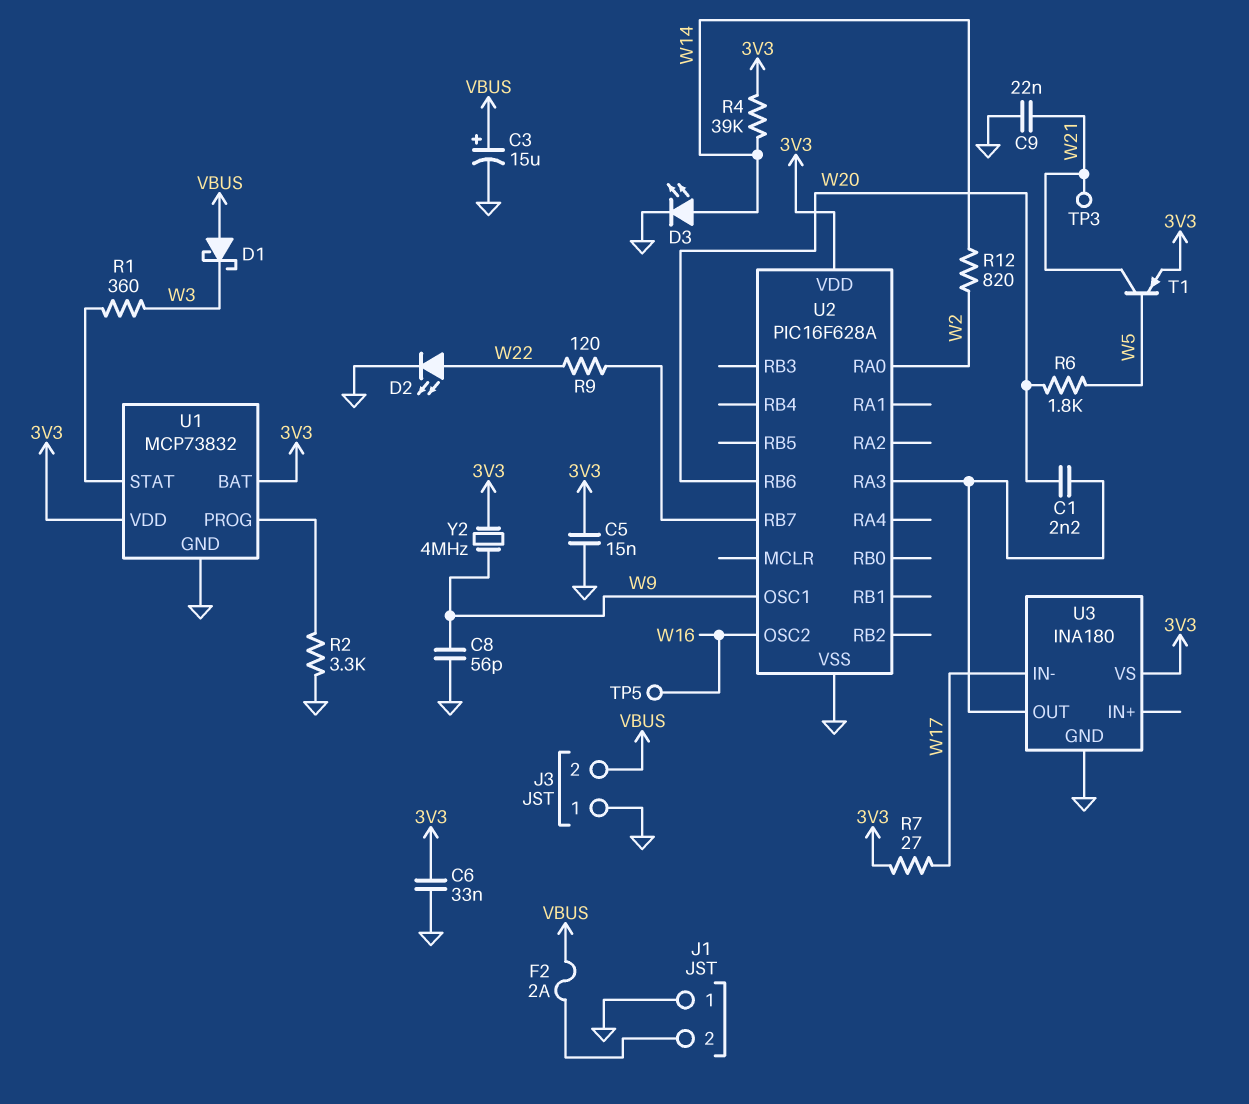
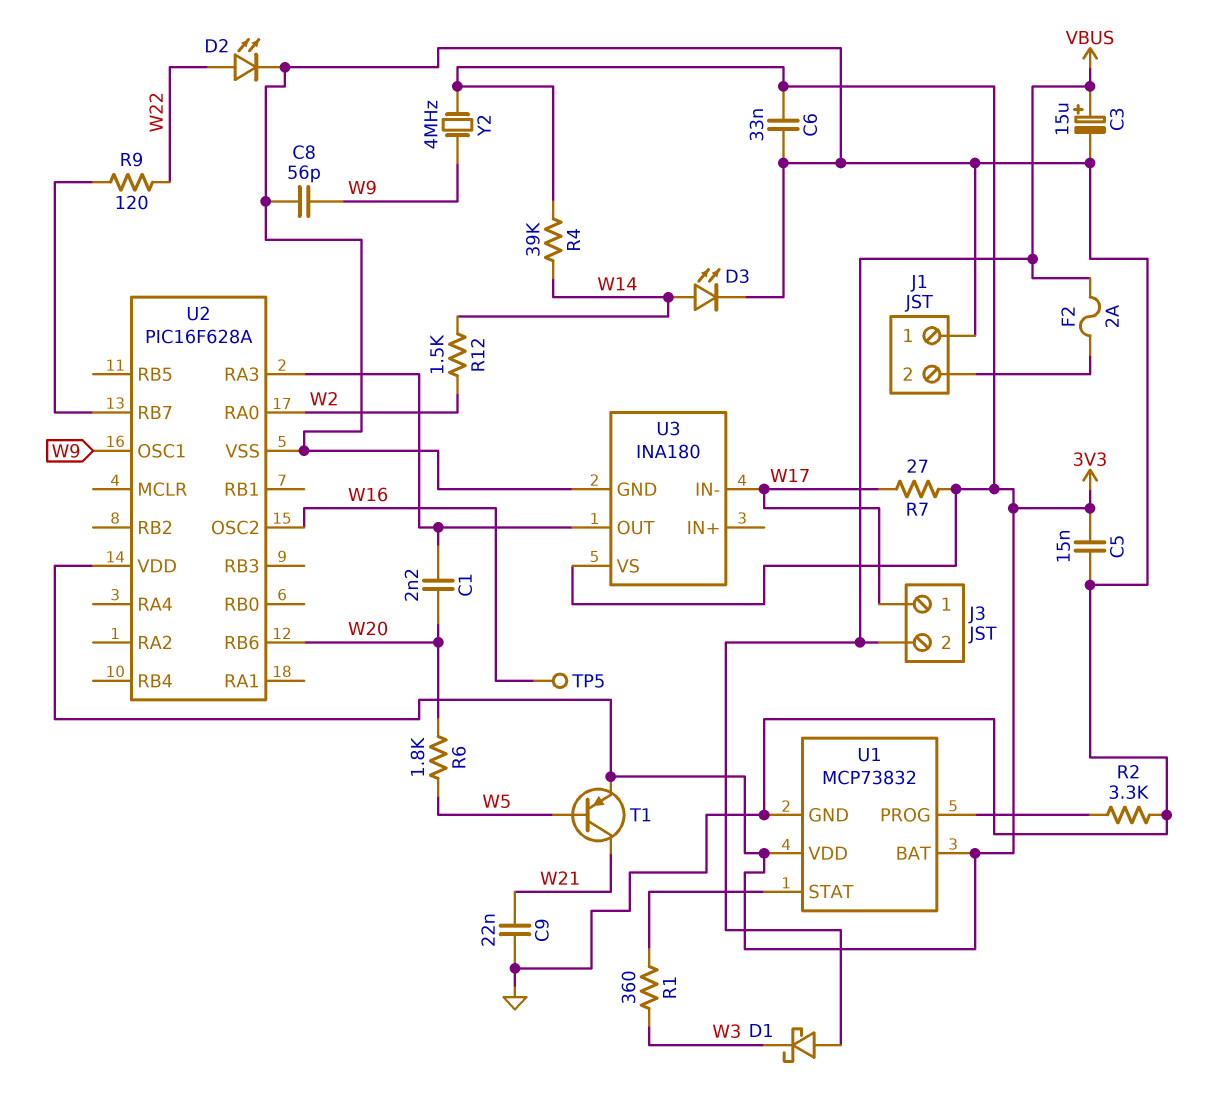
J3 pin 1: GND -> W17
R12: 820 (W2, W14) -> 1.5k (W2, W14)
TP3: test point (W21) -> none

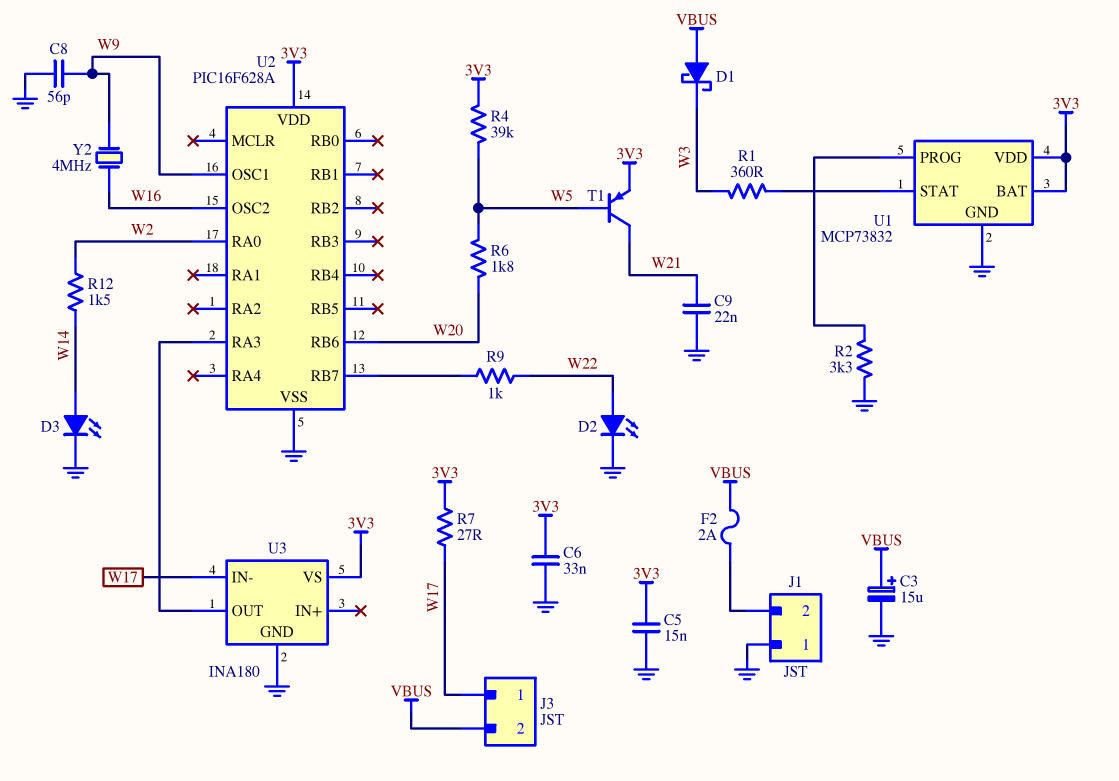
C1: 2.2nF (U2/RA3, W20) -> none
R4: 39k (3V3, W14) -> 39k (3V3, W5)
R9: 120 (U2/RB7, W22) -> 1k (U2/RB7, W22)
TP5: test point (W16) -> none
Y2: 4MHz (3V3, W9) -> 4MHz (W9, W16)

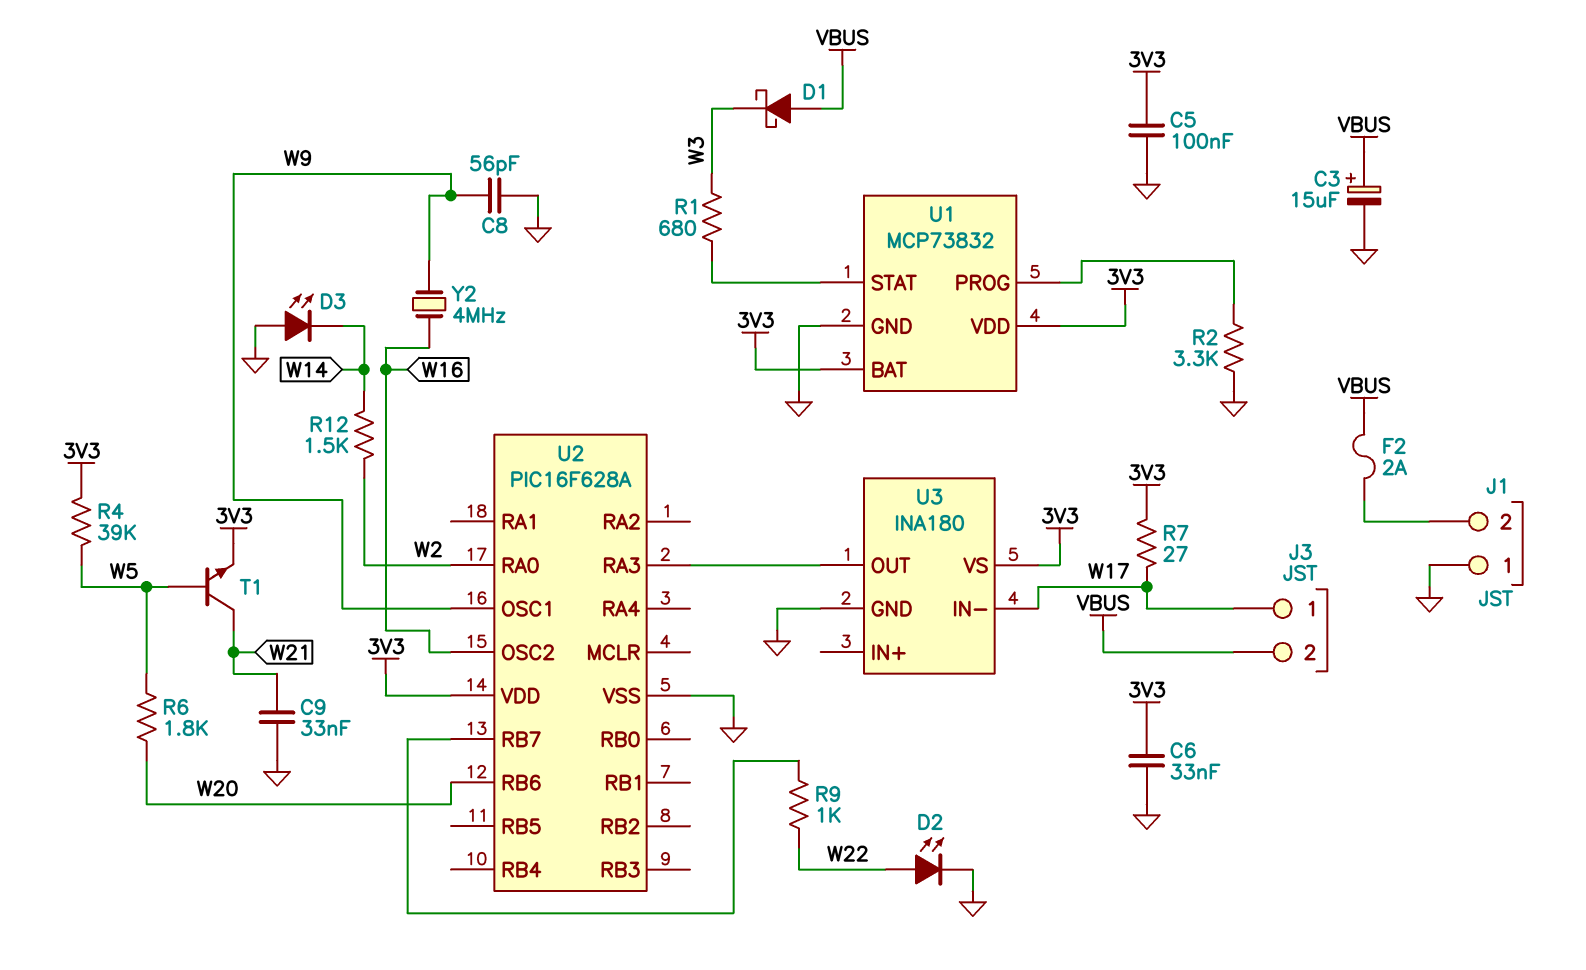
C5: 15nF (3V3, GND) -> 100nF (3V3, GND)
C9: 22nF (GND, W21) -> 33nF (GND, W21)
D3: LED (A W14, K GND) -> LED (A GND, K W14)
R1: 360 (U1/STAT, W3) -> 680 (U1/STAT, W3)
T1: PNP (B W5, C W21, E 3V3) -> NPN (B W5, C W21, E 3V3)

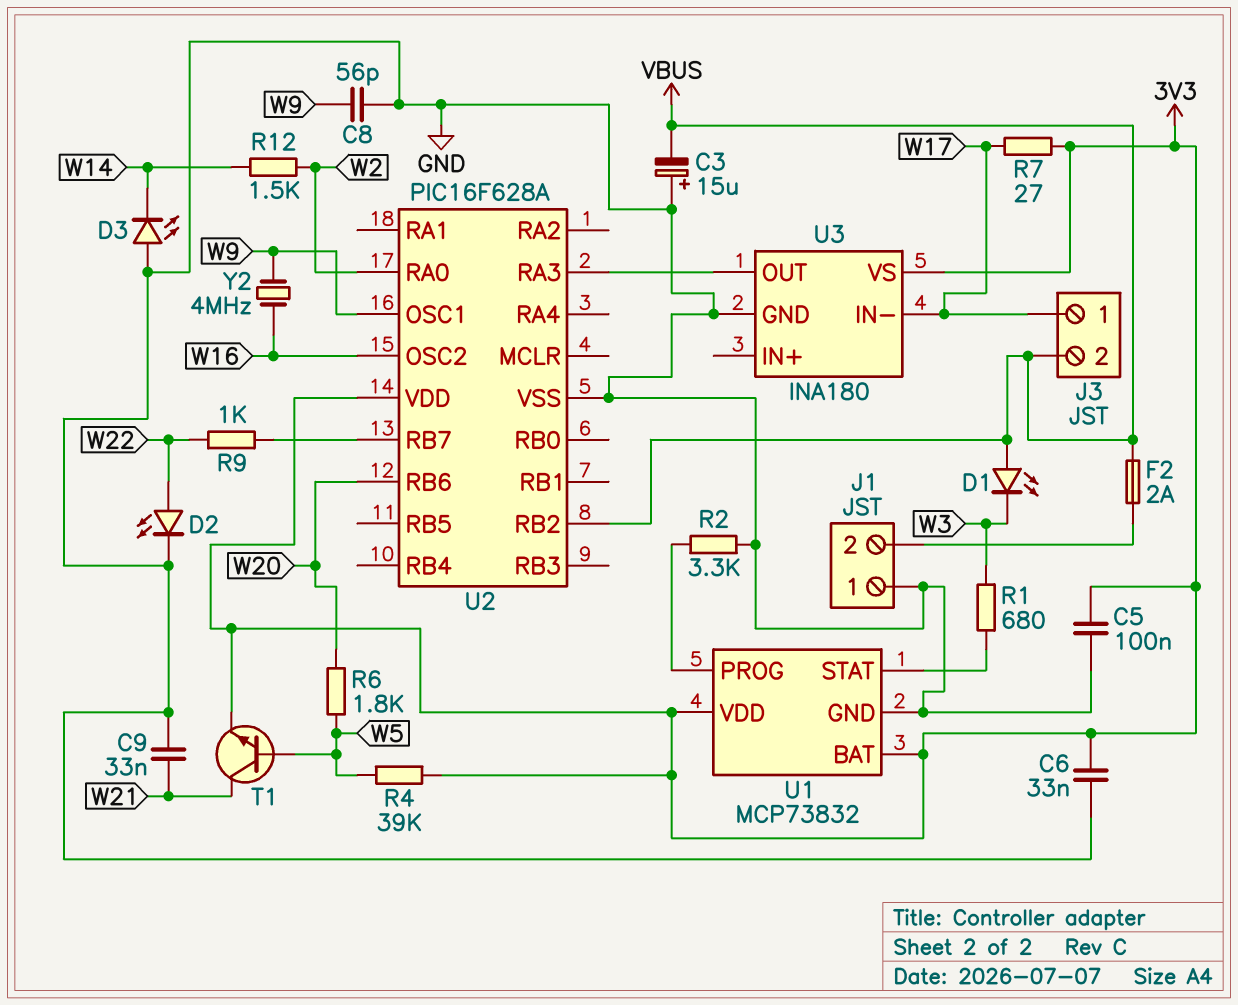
C3: 15uF (plus VBUS, minus GND) -> 15uF (plus GND, minus VBUS)
D1: schottky (A VBUS, K W3) -> LED (A VBUS, K W3)
U2 pin RB2: none -> VBUS

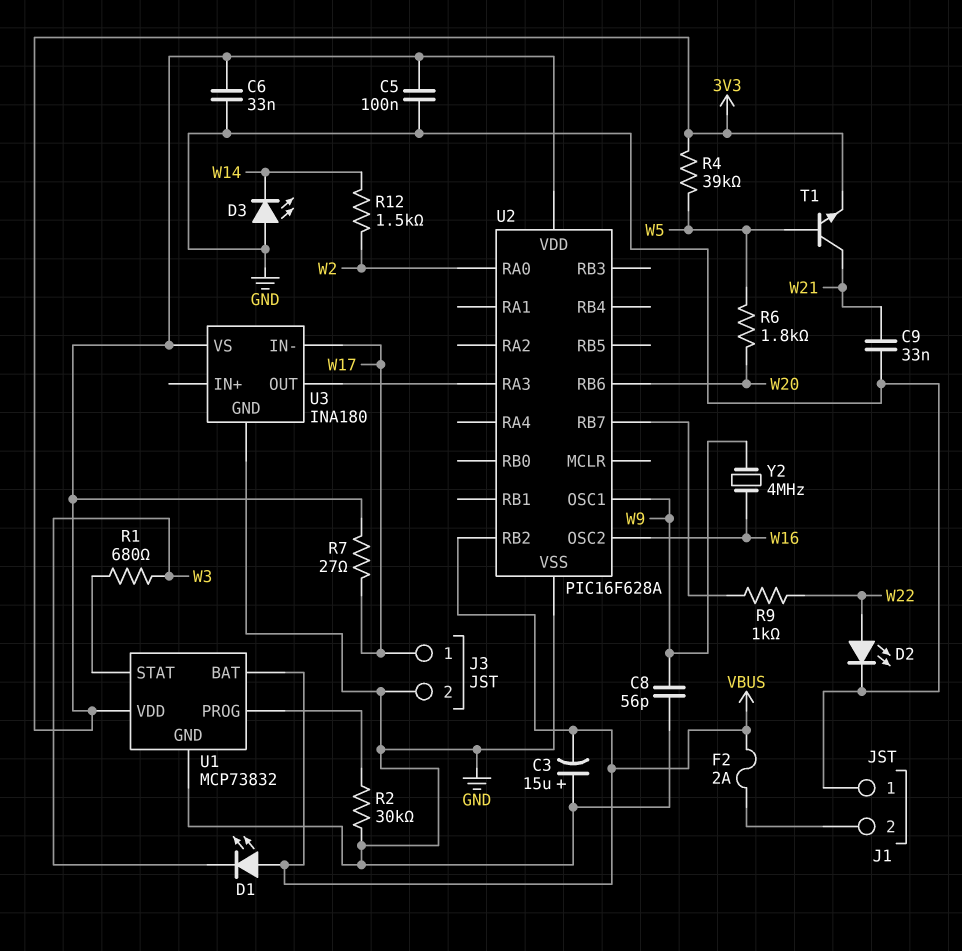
J3 pin 2: VBUS -> GND
R2: 3.3k (GND, U1/PROG) -> 30k (GND, U1/PROG)
U1 pin BAT: 3V3 -> VBUS

